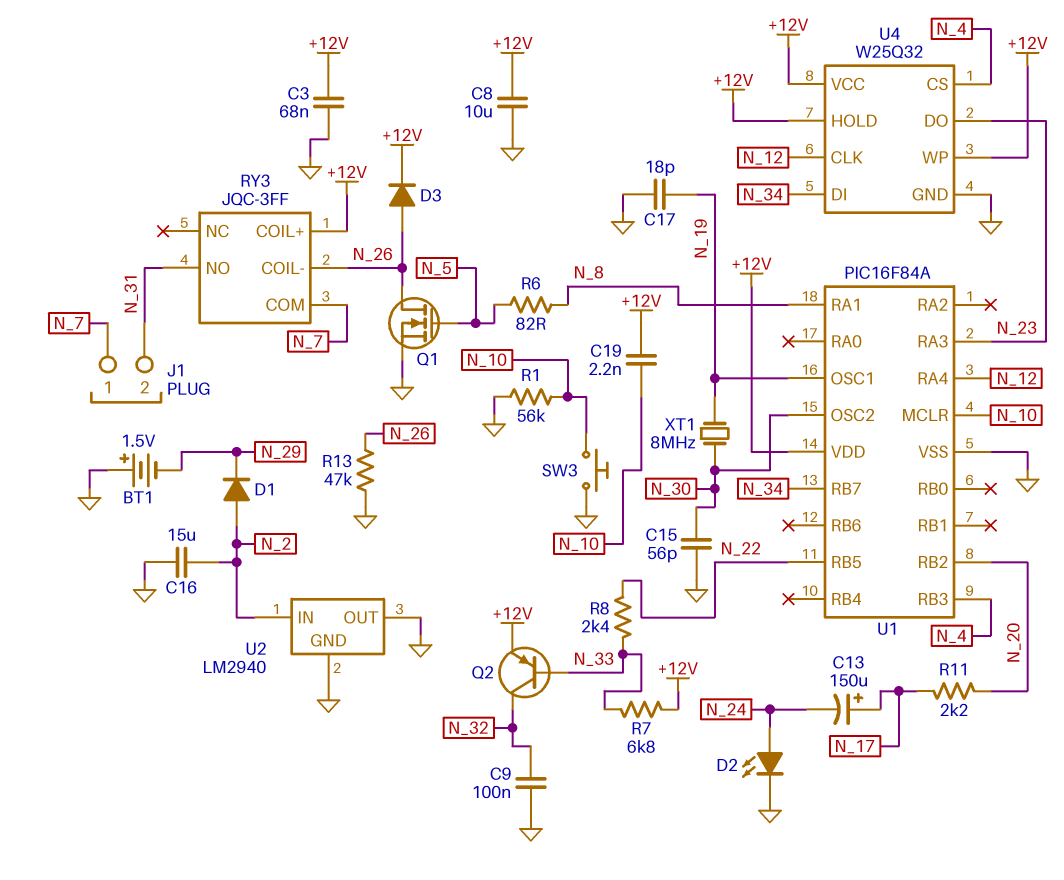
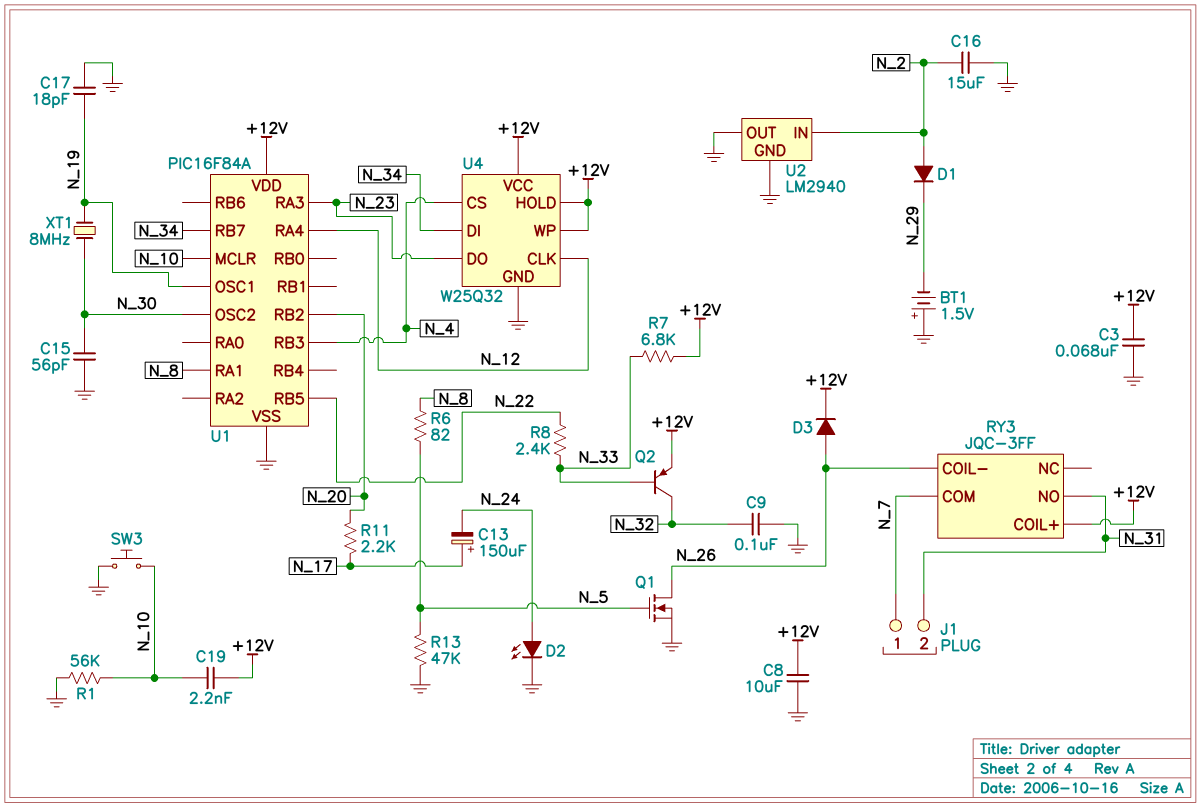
R13: 47k (GND, N_26) -> 47k (GND, N_5)

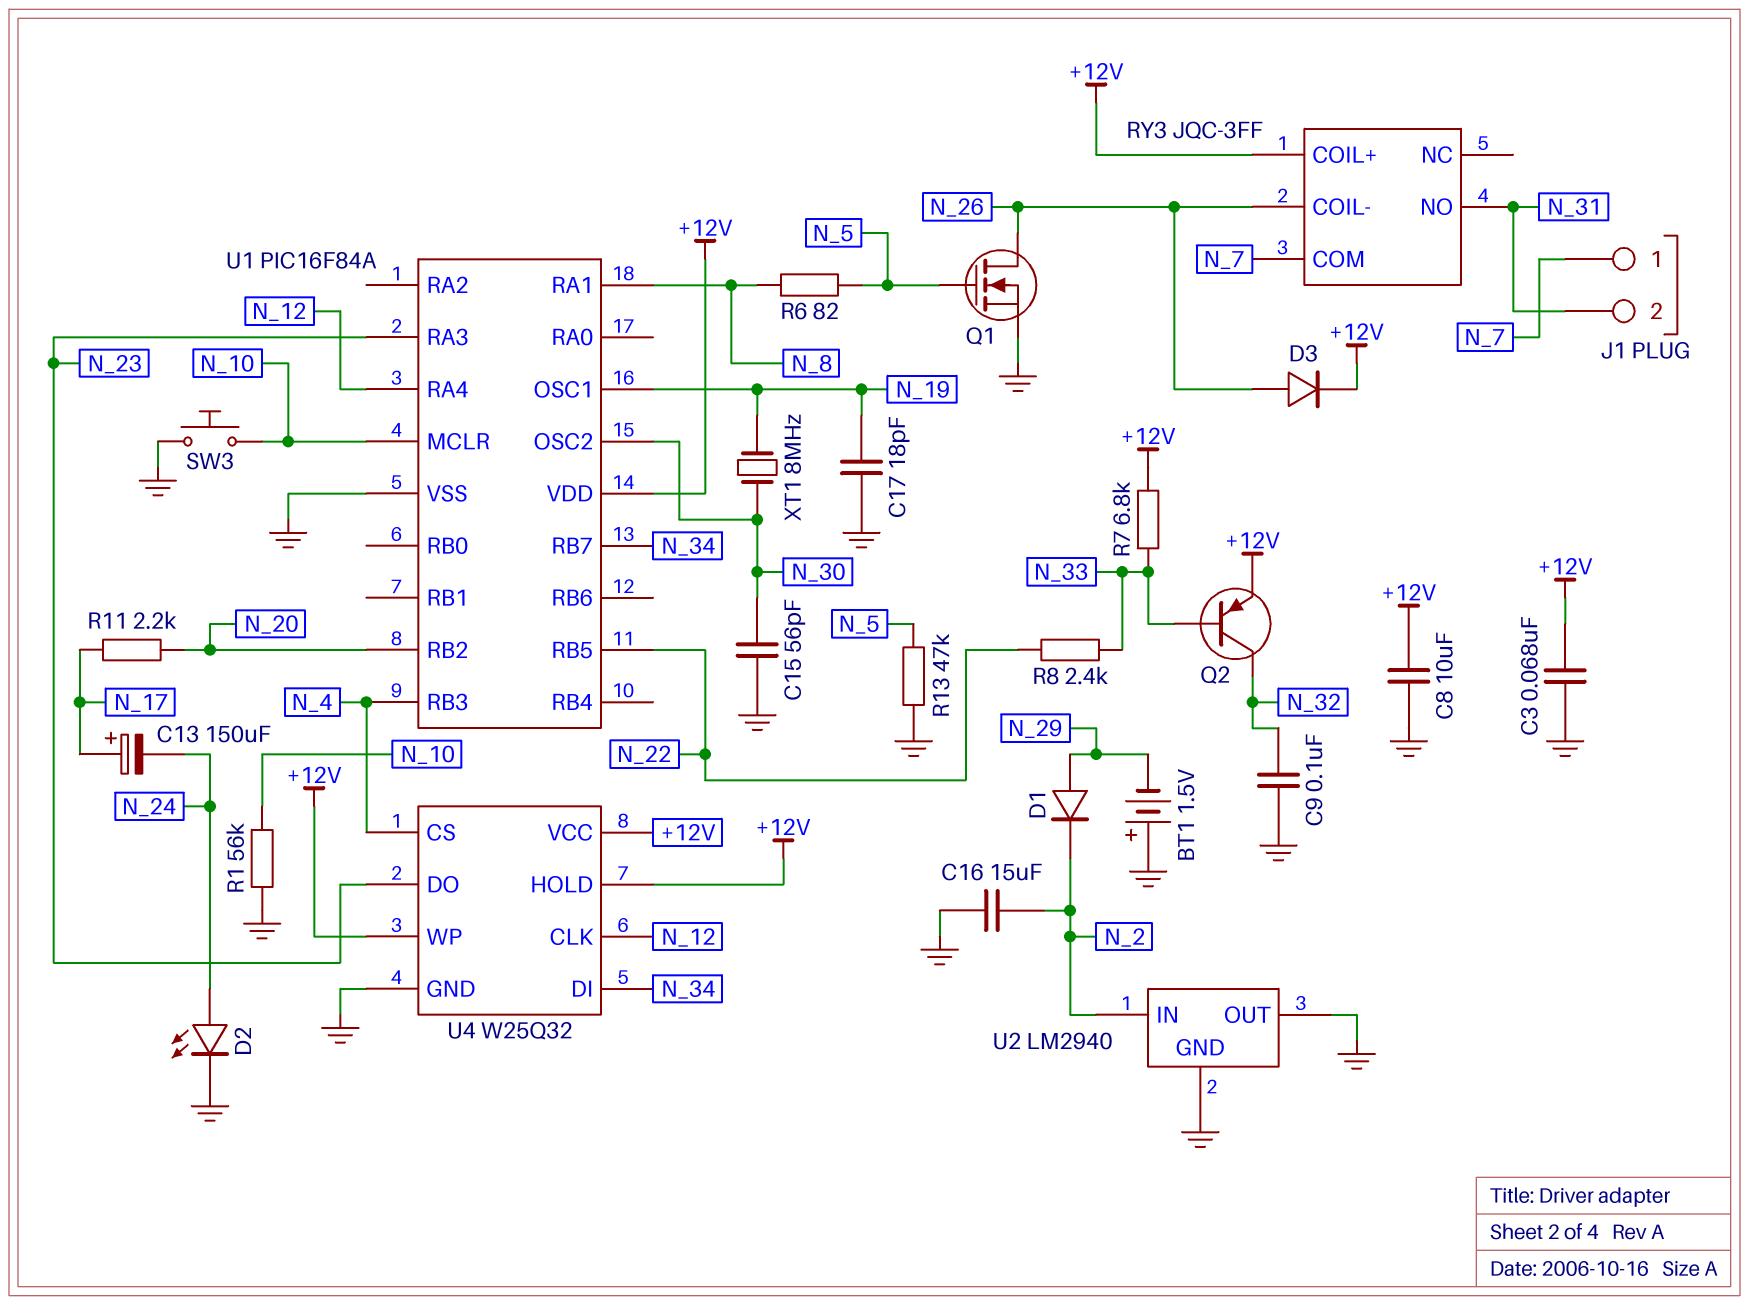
C19: 2.2nF (+12V, N_10) -> none
D1: diode (A N_2, K N_29) -> diode (A N_29, K N_2)

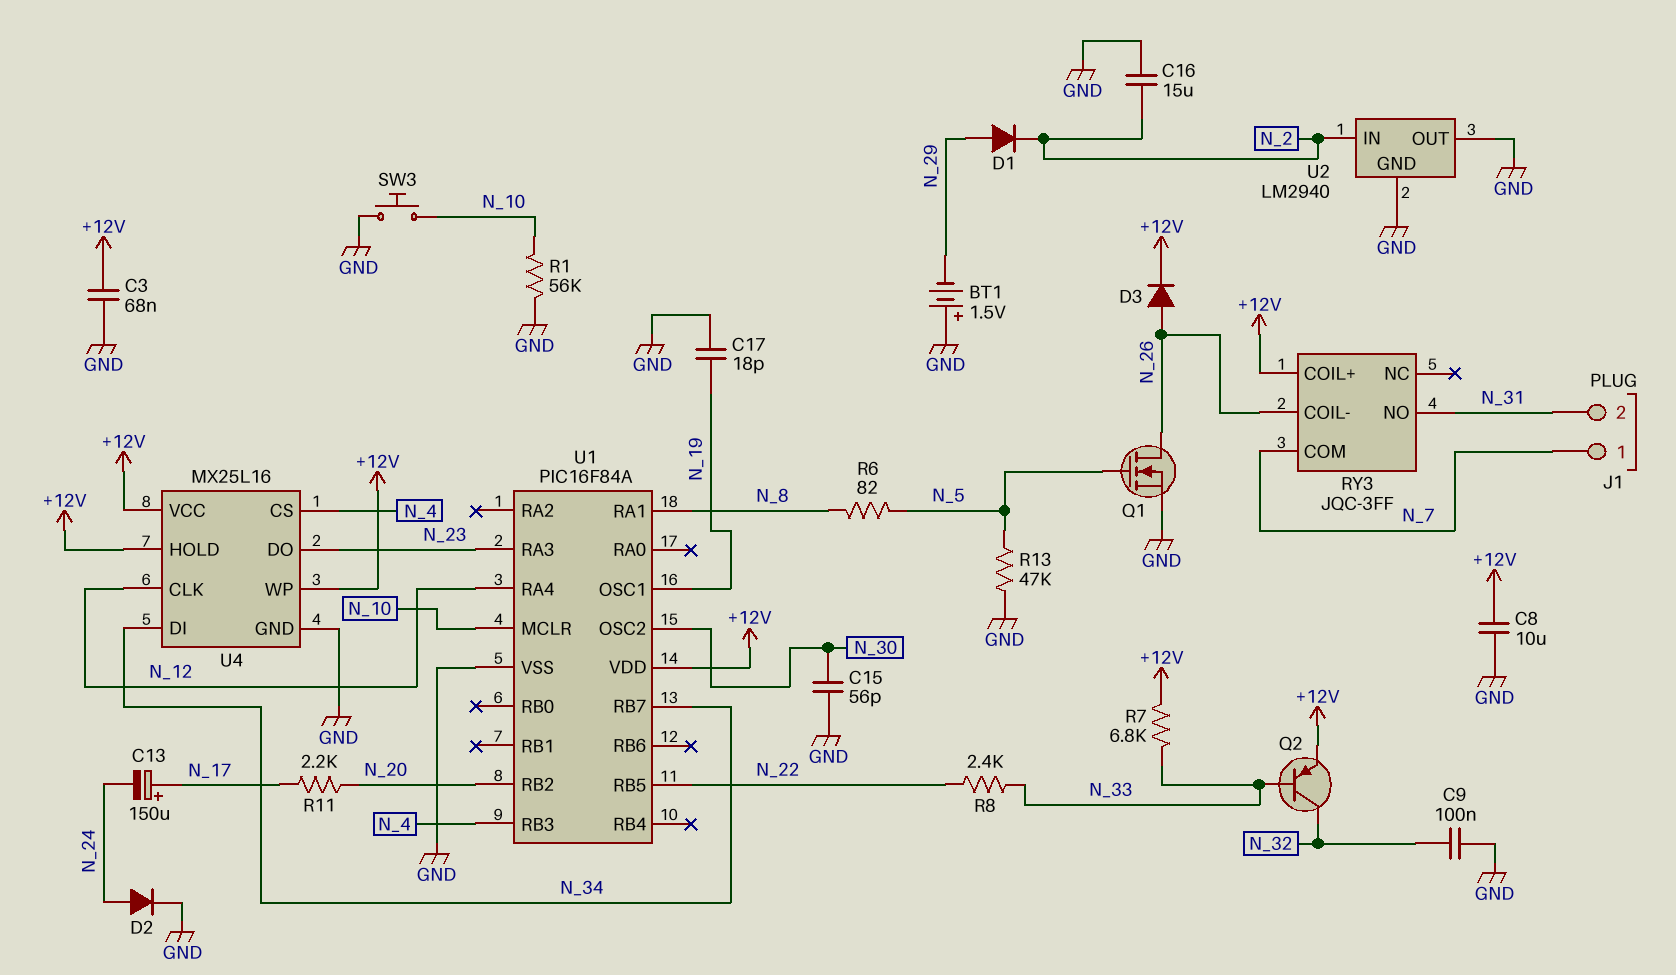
D2: LED (A N_24, K GND) -> diode (A N_24, K GND)
U4: W25Q32 -> MX25L16
XT1: 8MHz (N_19, N_30) -> none

